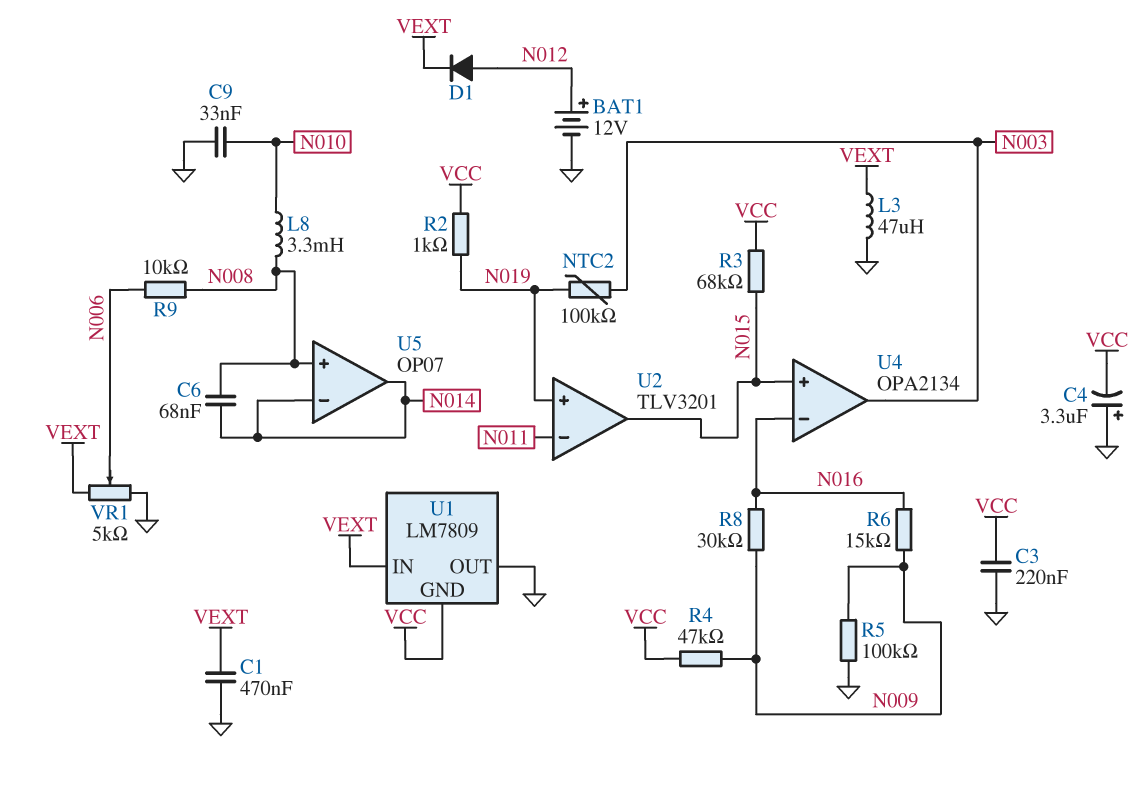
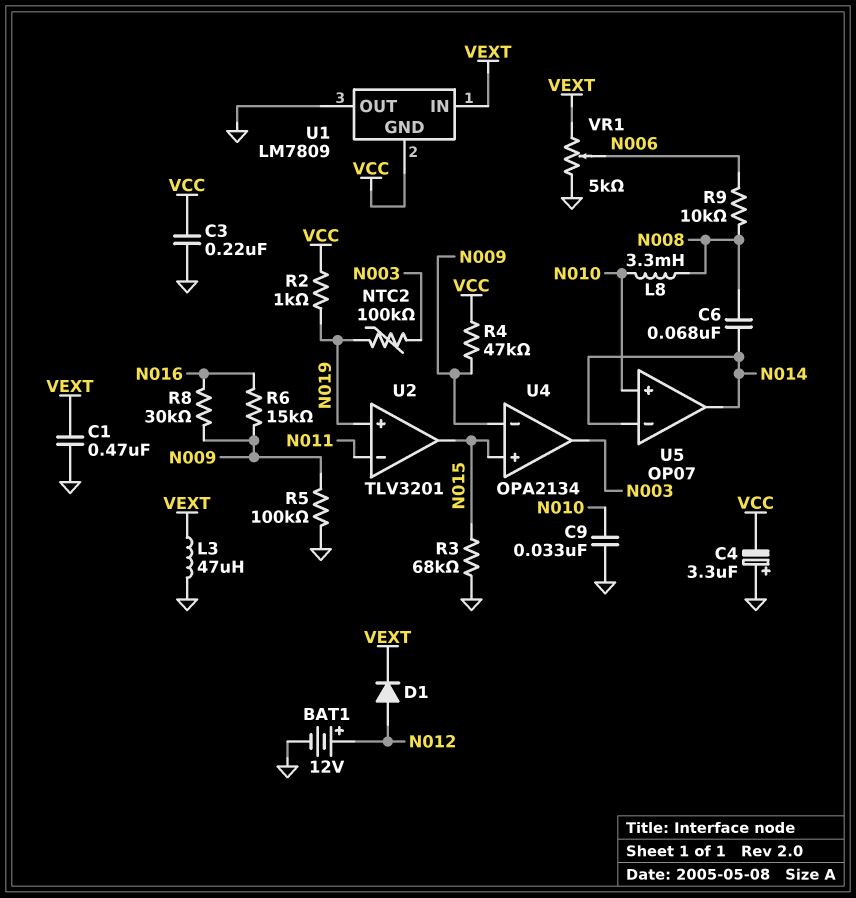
R3: 68k (N015, VCC) -> 68k (GND, N015)
U4 pin in-: N016 -> N009
U5 pin in+: N008 -> N010

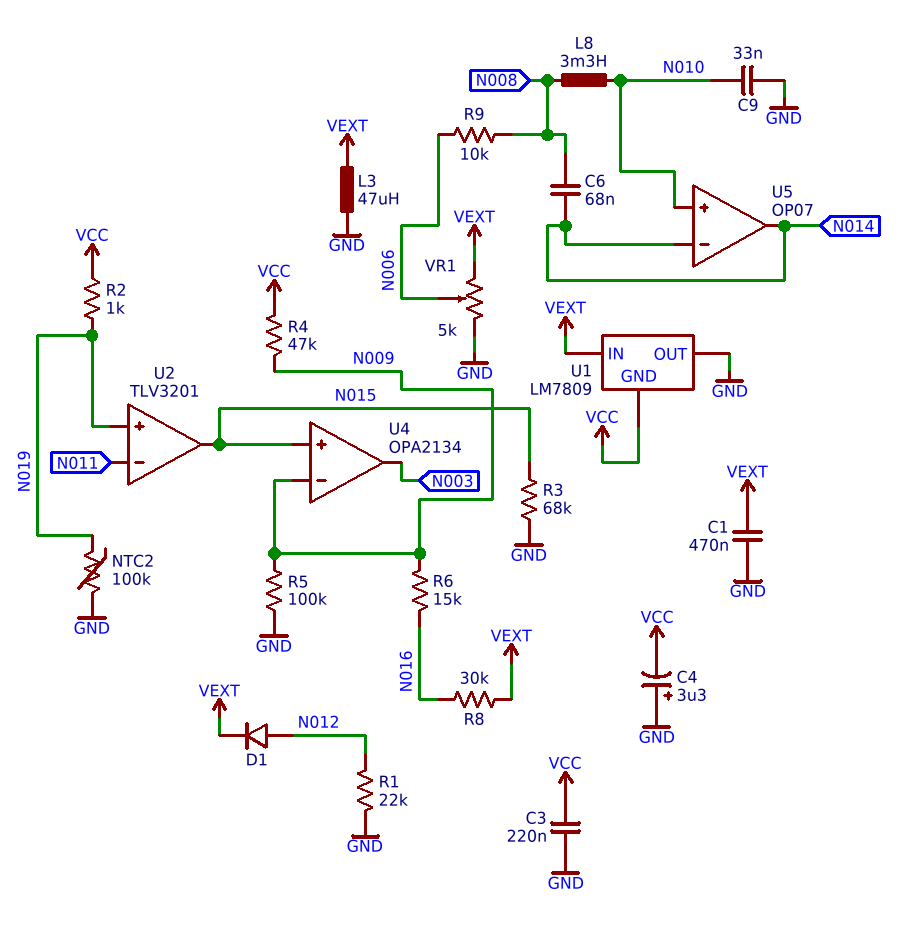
BAT1: 12V (plus N012, minus GND) -> none
NTC2: 100k (N003, N019) -> 100k (GND, N019)
R1: none -> 22k (GND, N012)
R8: 30k (N009, N016) -> 30k (N016, VEXT)

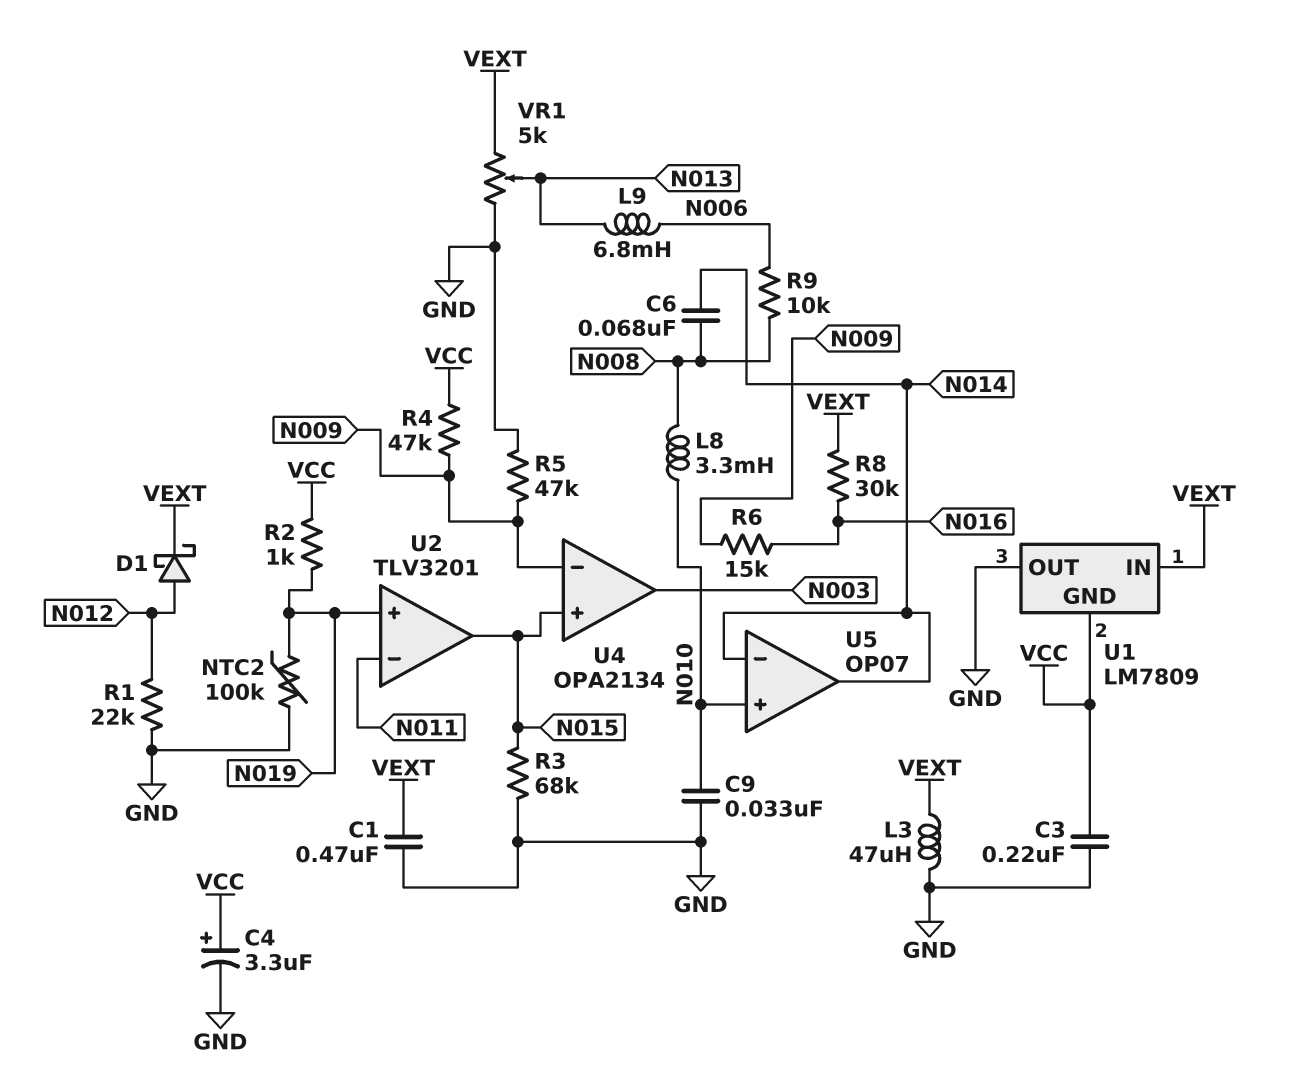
C4: 3.3uF (plus GND, minus VCC) -> 3.3uF (plus VCC, minus GND)
D1: diode (A N012, K VEXT) -> schottky (A N012, K VEXT)
L9: none -> 6.8mH (N006, N013)
R5: 100k (GND, N009) -> 47k (GND, N009)
VR1: 5k (GND, VEXT, wiper N006) -> 5k (GND, VEXT, wiper N013)

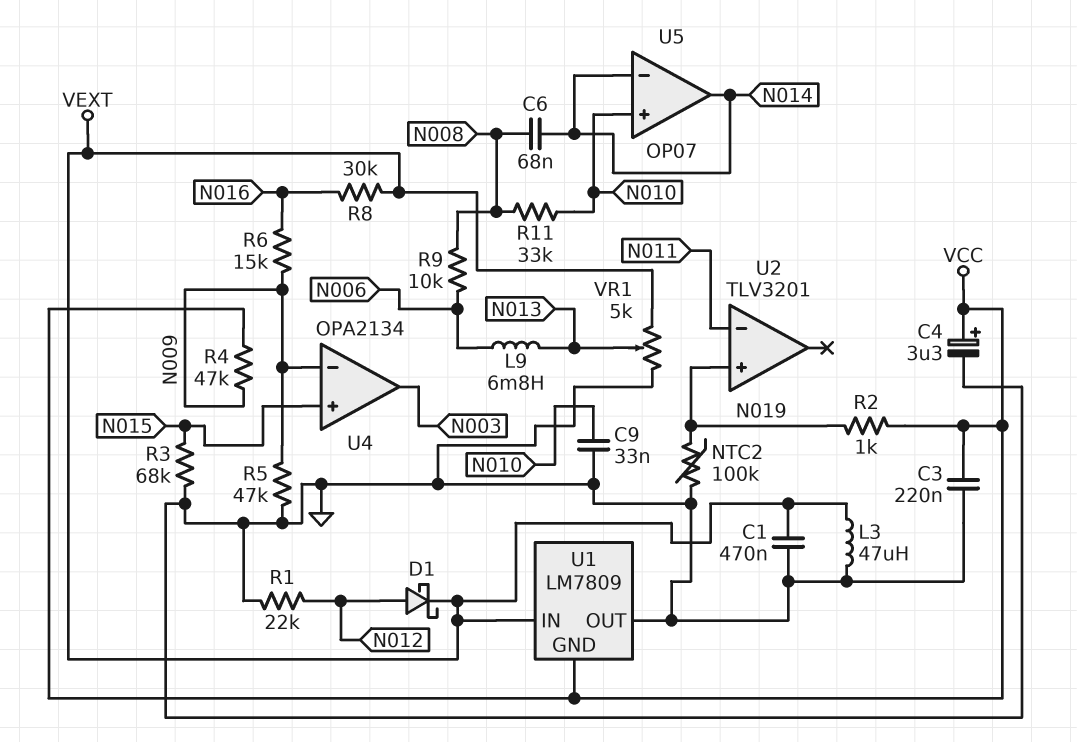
L8: 3.3mH (N008, N010) -> none
R11: none -> 33k (N008, N010)
U2 pin out: N015 -> none

